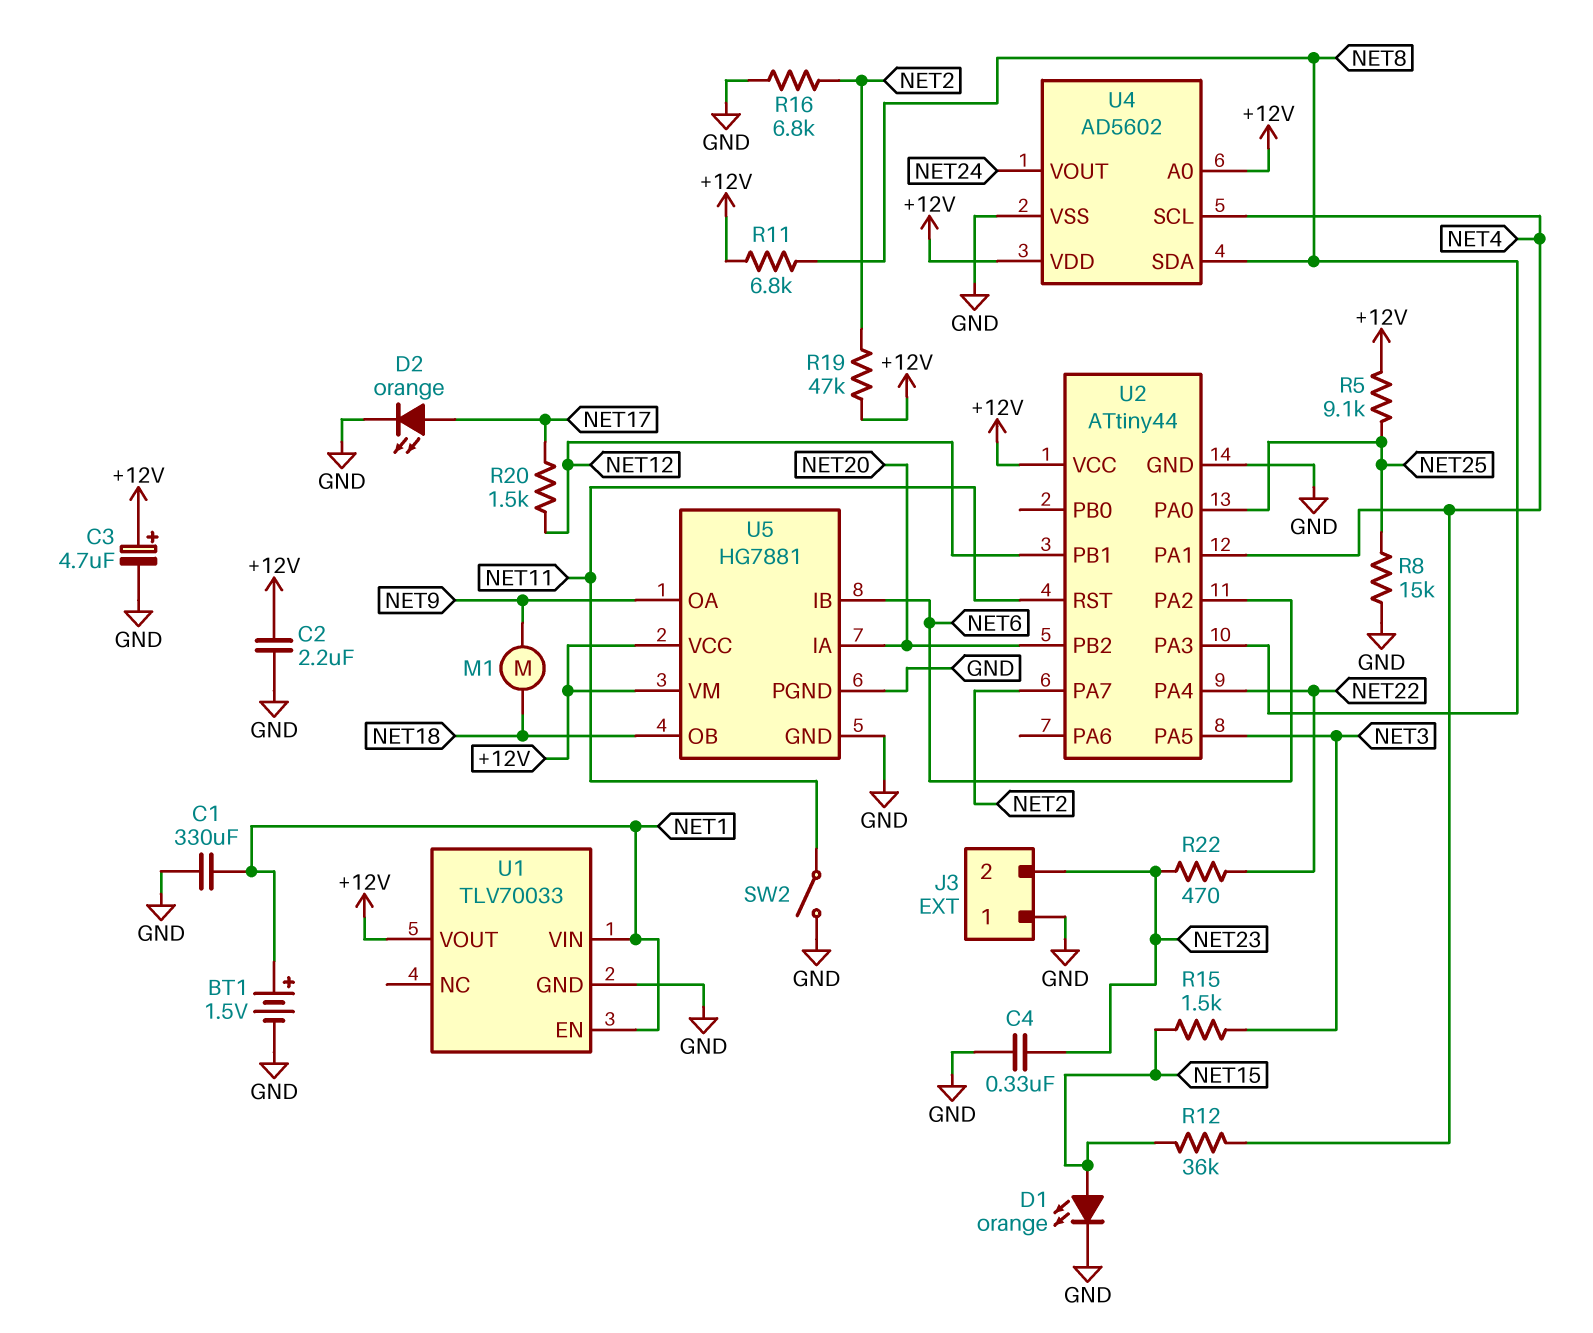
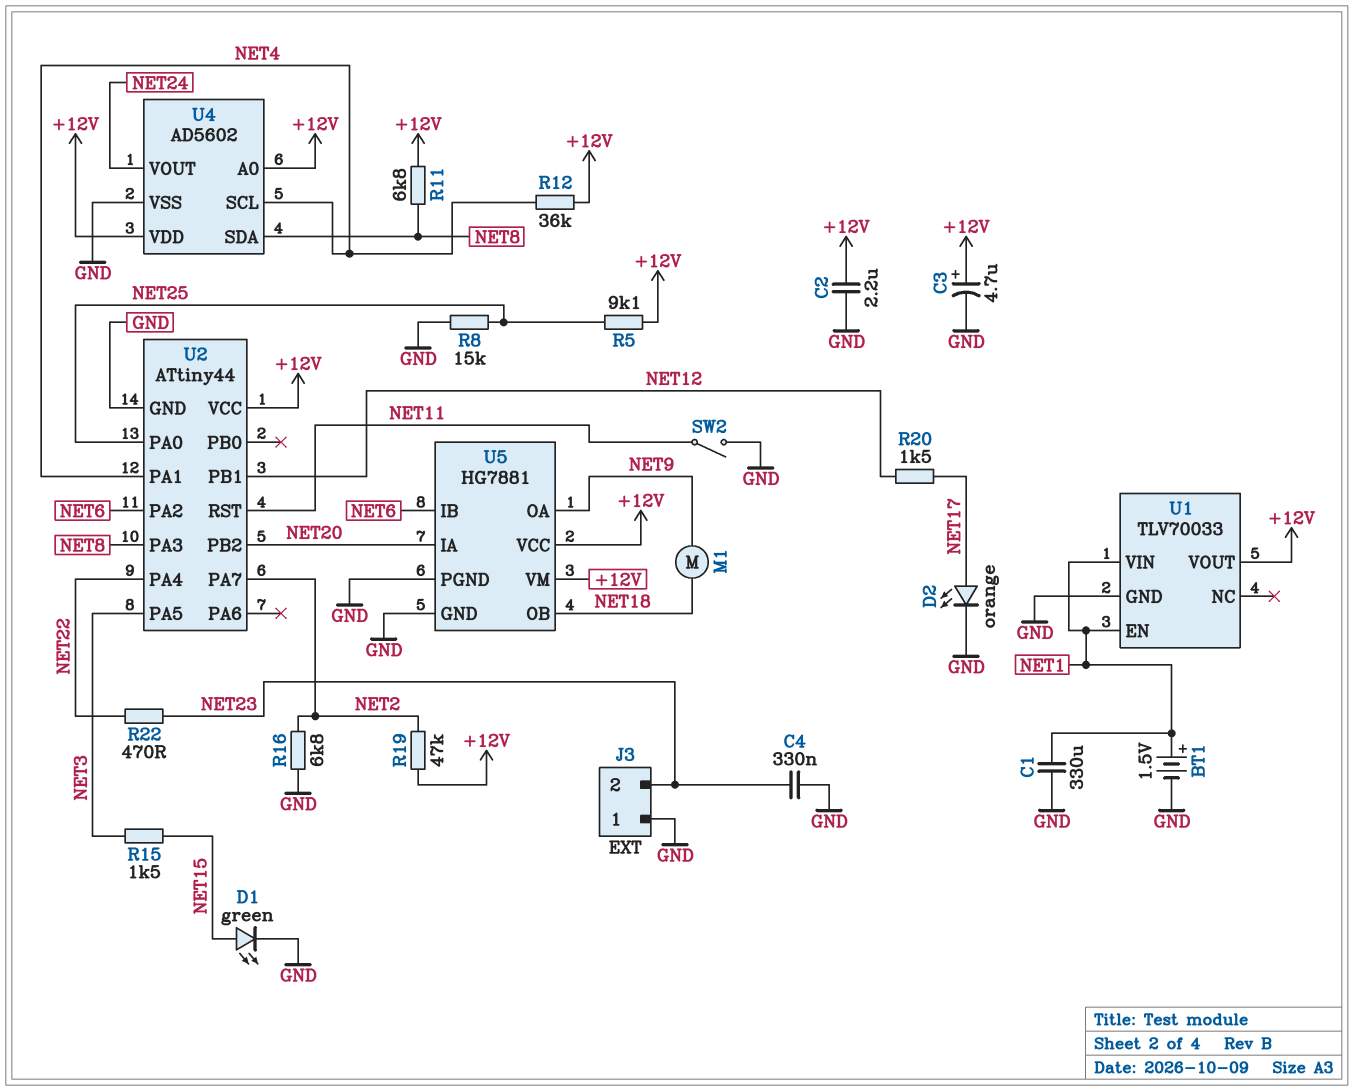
D1: LED orange (A NET15, K GND) -> LED green (A NET15, K GND)
R12: 36k (NET4, NET15) -> 36k (+12V, NET4)

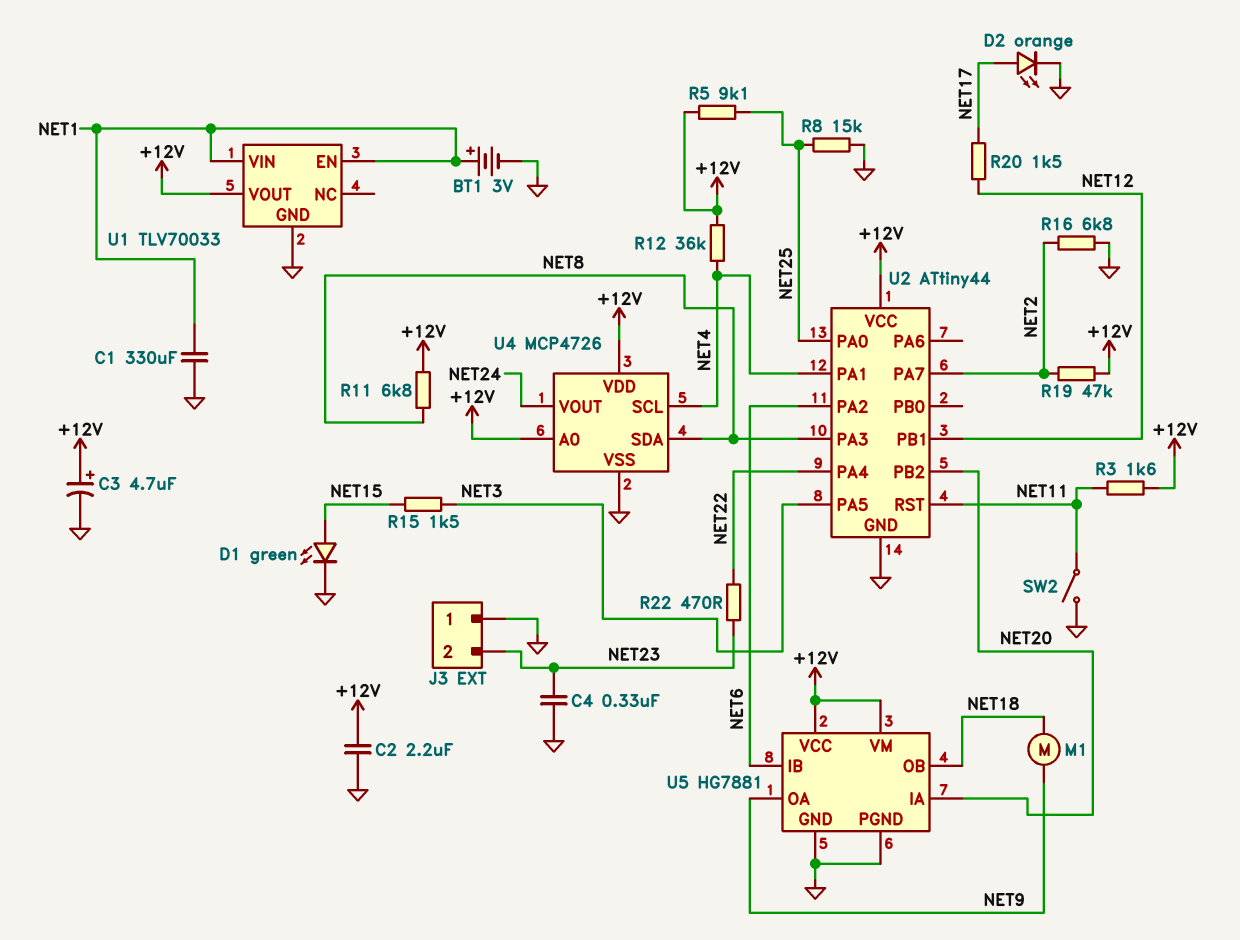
BT1: 1.5V (plus NET1, minus GND) -> 3V (plus NET1, minus GND)
R3: none -> 1.6k (+12V, NET11)
U4: AD5602 -> MCP4726

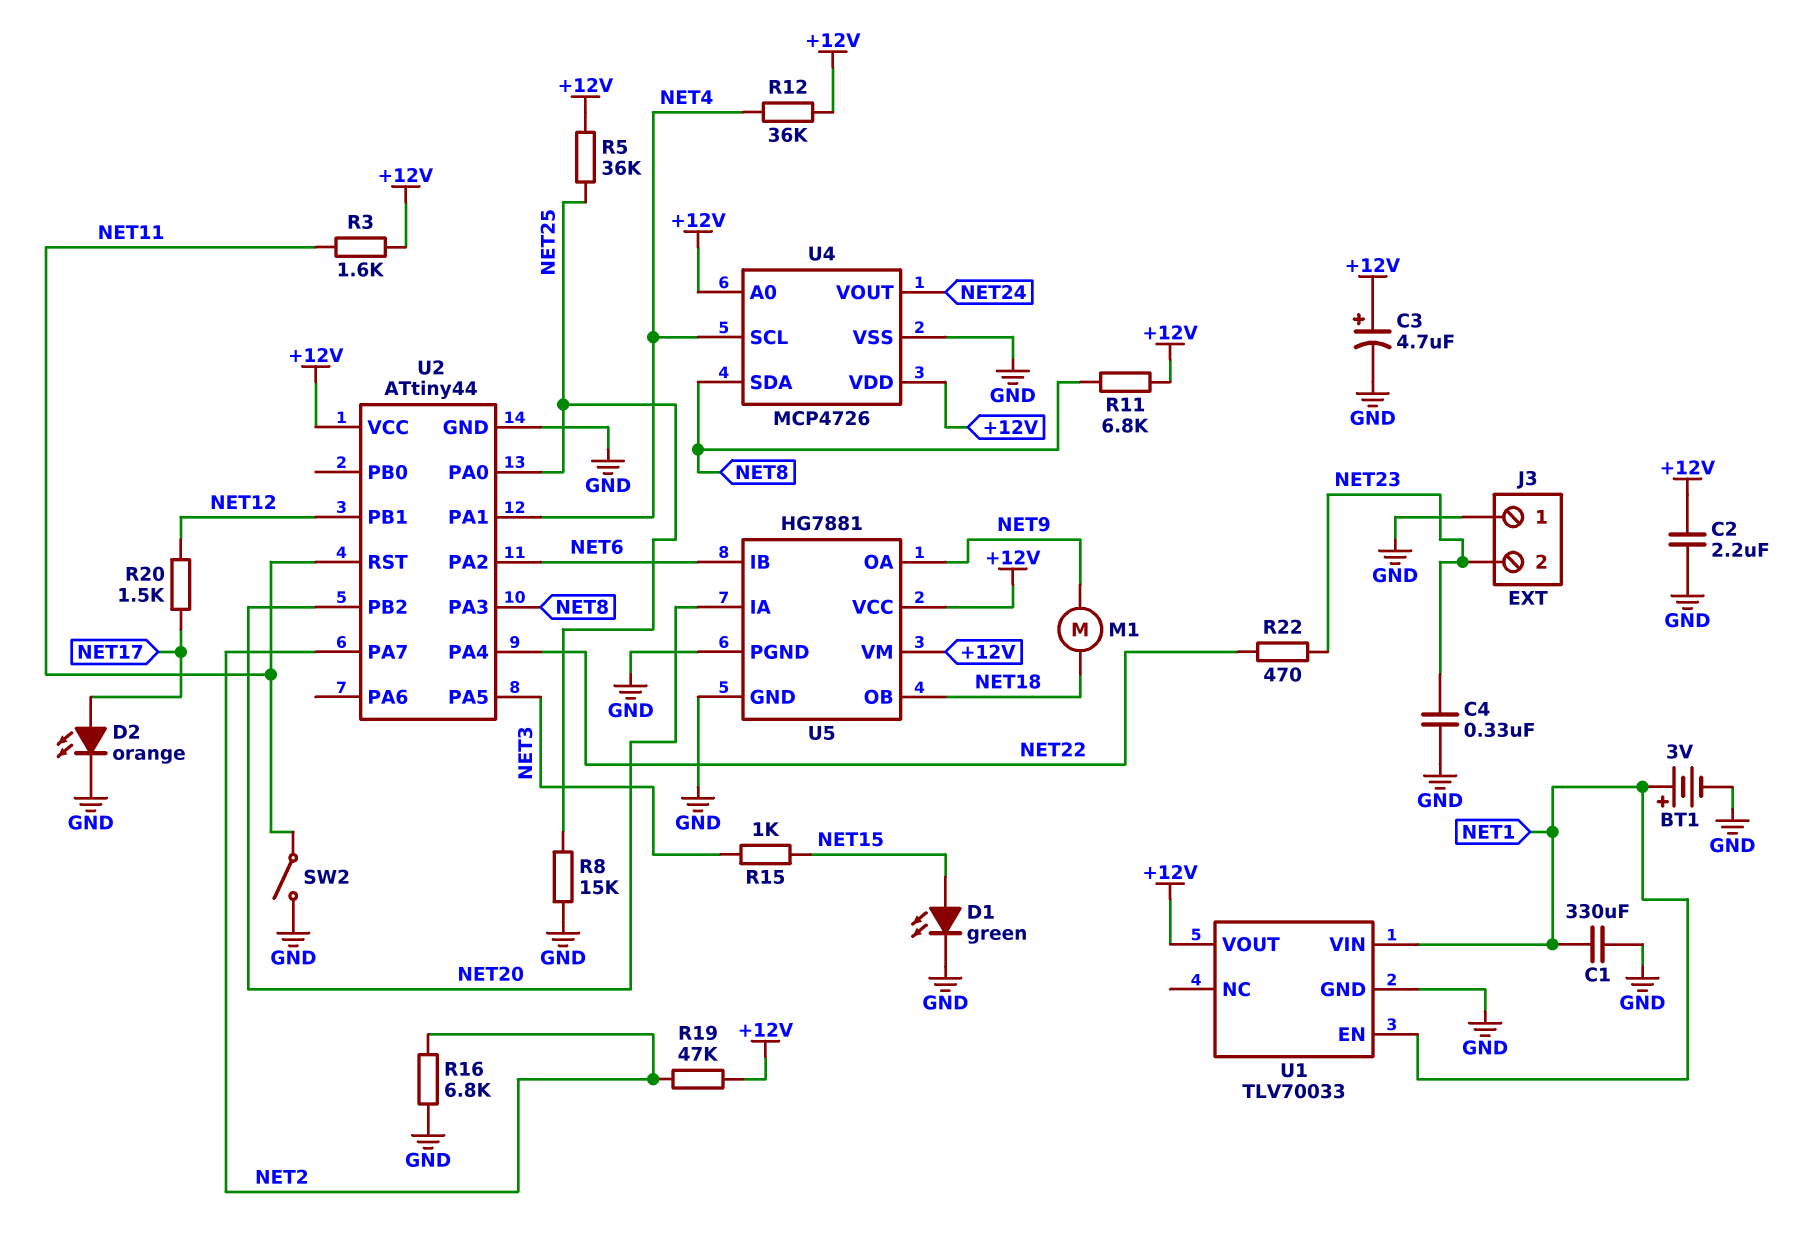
R5: 9.1k (+12V, NET25) -> 36k (+12V, NET25)
R15: 1.5k (NET3, NET15) -> 1k (NET3, NET15)

